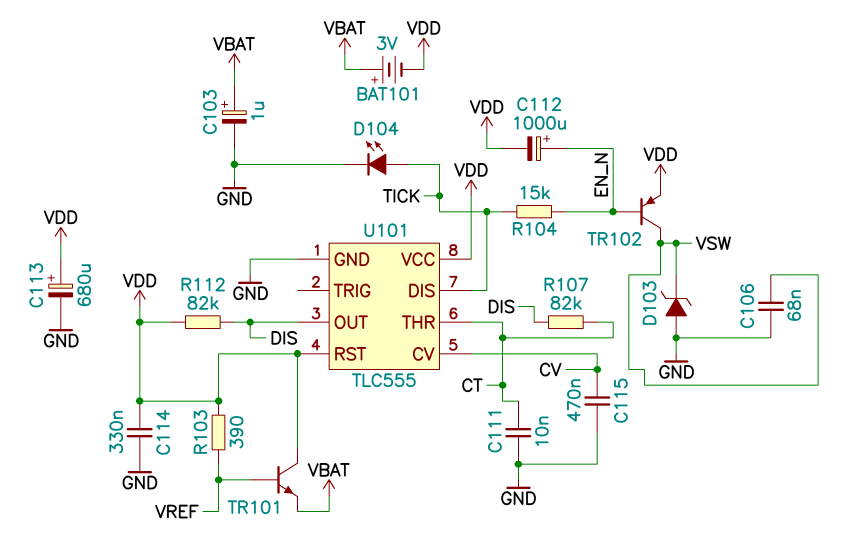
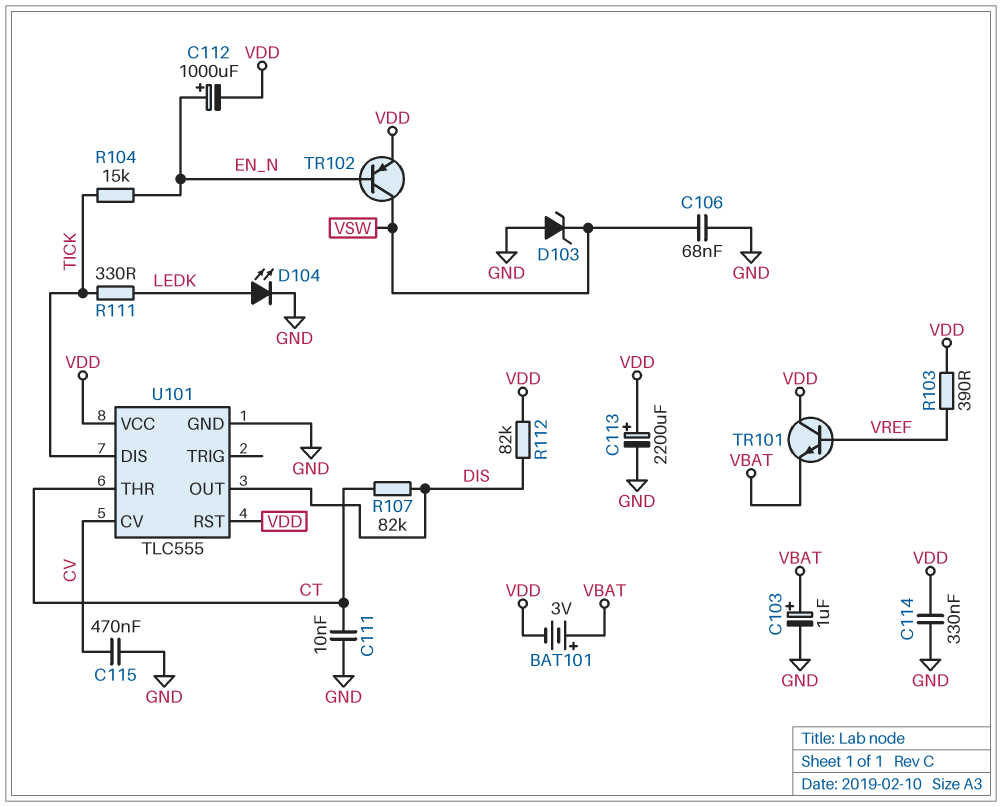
C113: 680uF (plus VDD, minus GND) -> 2200uF (plus VDD, minus GND)
D104: LED (A TICK, K GND) -> LED (A LEDK, K GND)
R111: none -> 330 (LEDK, TICK)

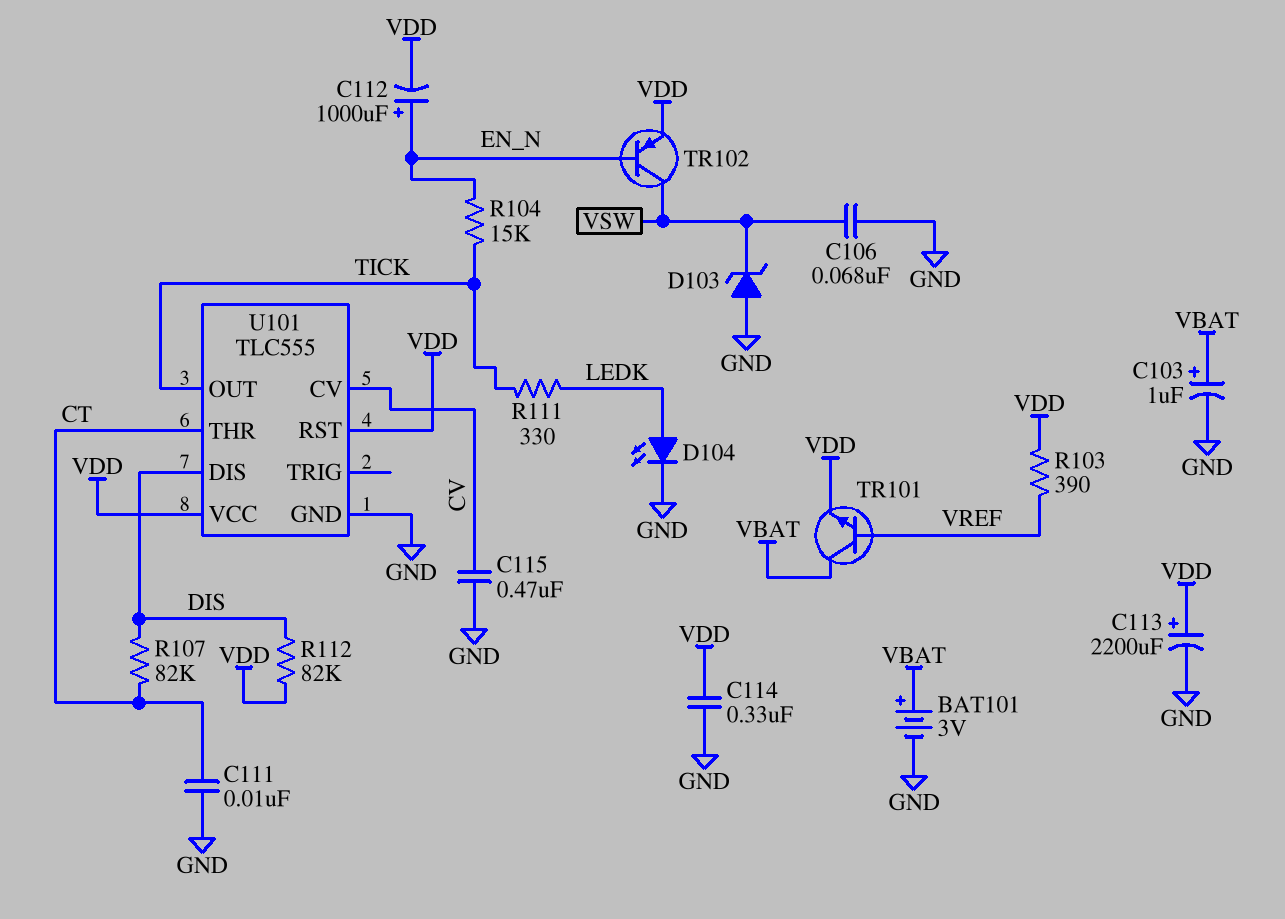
BAT101: 3V (plus VBAT, minus VDD) -> 3V (plus VBAT, minus GND)
TR101: NPN (B VREF, C VDD, E VBAT) -> NPN (B VREF, C VBAT, E VDD)
U101 pin DIS: TICK -> DIS
U101 pin OUT: DIS -> TICK

